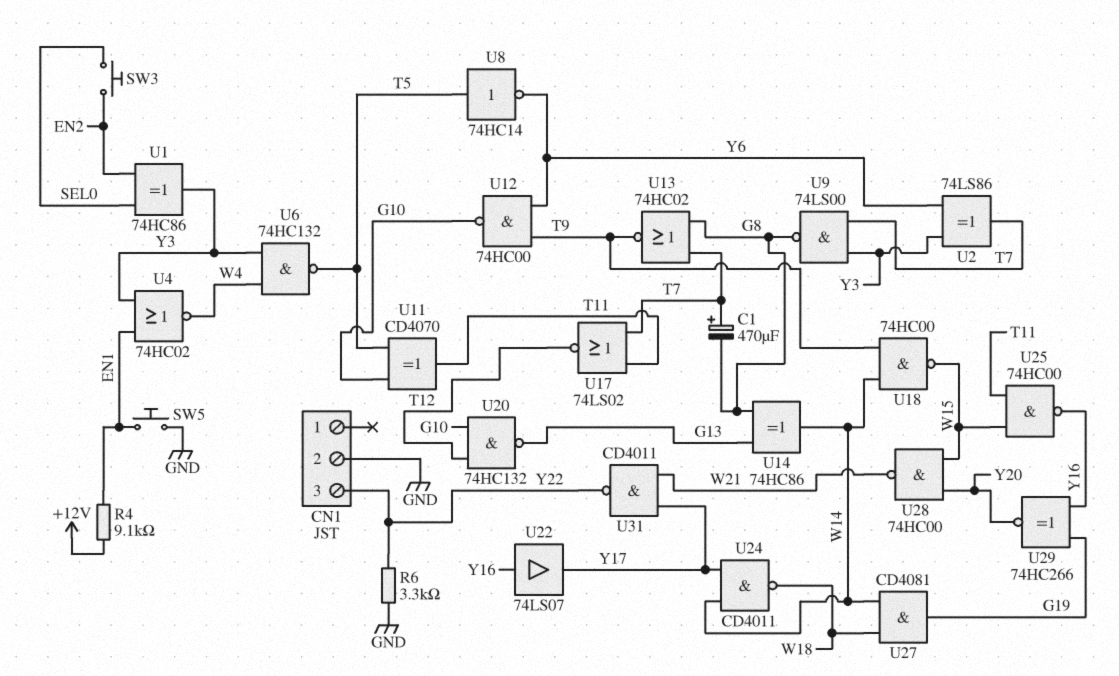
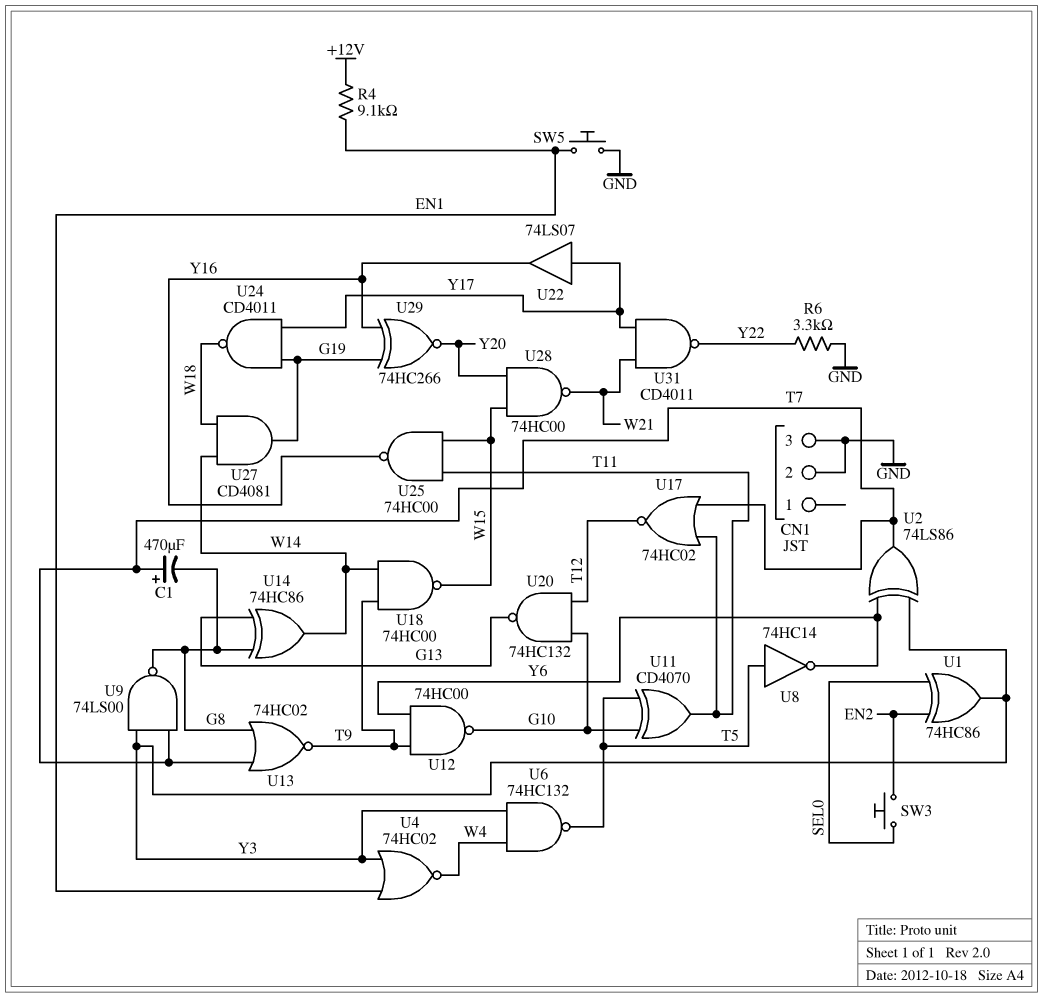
CN1 pin 3: Y22 -> GND
U17: NOR 74LS02 (in T7, in T11, out T12) -> NOR 74HC02 (in T7, in T11, out T12)
U22: buffer 74LS07 (in Y16, out Y17) -> buffer 74LS07 (in Y17, out Y16)
U24: NAND CD4011 (in W14, in Y17, out W18) -> NAND CD4011 (in G19, in Y17, out W18)

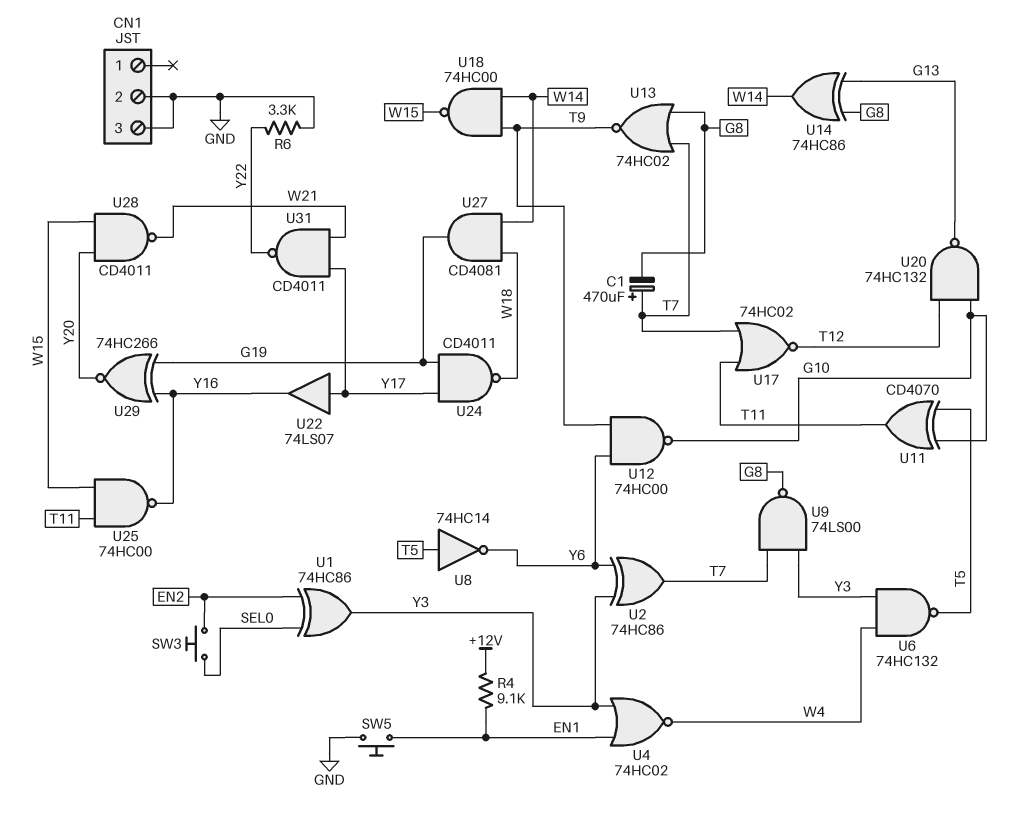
U2: XOR 74LS86 (in Y3, in Y6, out T7) -> XOR 74HC86 (in Y3, in Y6, out T7)
U28: NAND 74HC00 (in W15, in Y20, out W21) -> NAND CD4011 (in W15, in Y20, out W21)

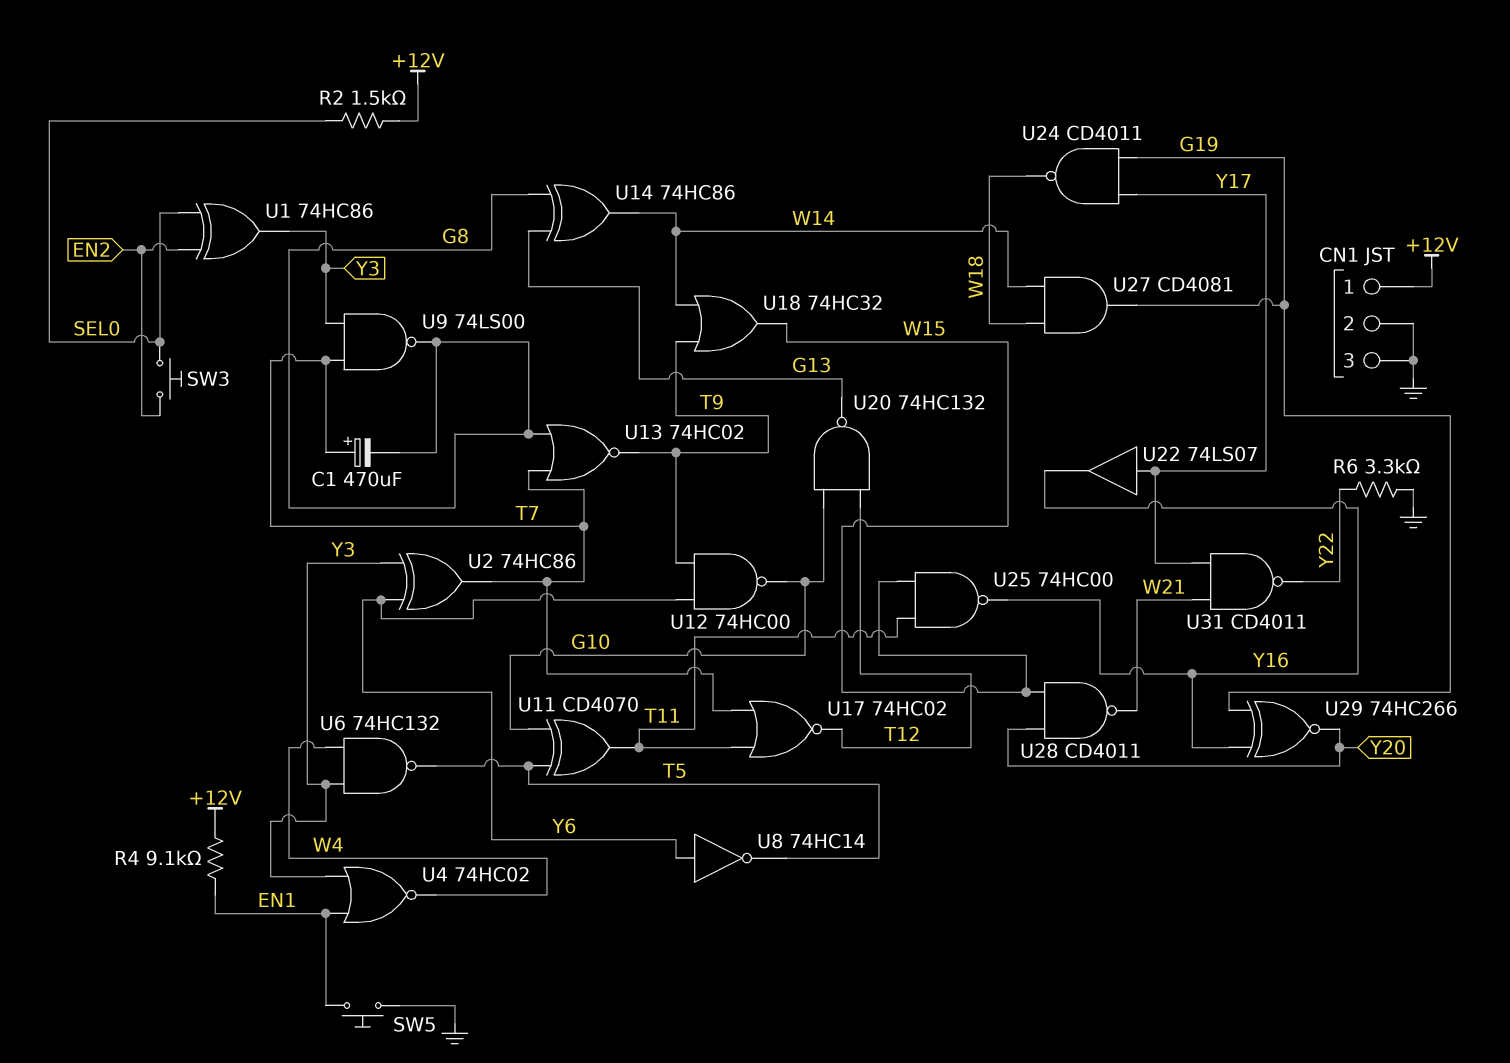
CN1 pin 1: none -> +12V
R2: none -> 1.5k (+12V, SEL0)
U8: NOT 74HC14 (in T5, out Y6) -> NOT 74HC14 (in Y6, out T5)
U18: NAND 74HC00 (in T9, in W14, out W15) -> OR 74HC32 (in T9, in W14, out W15)

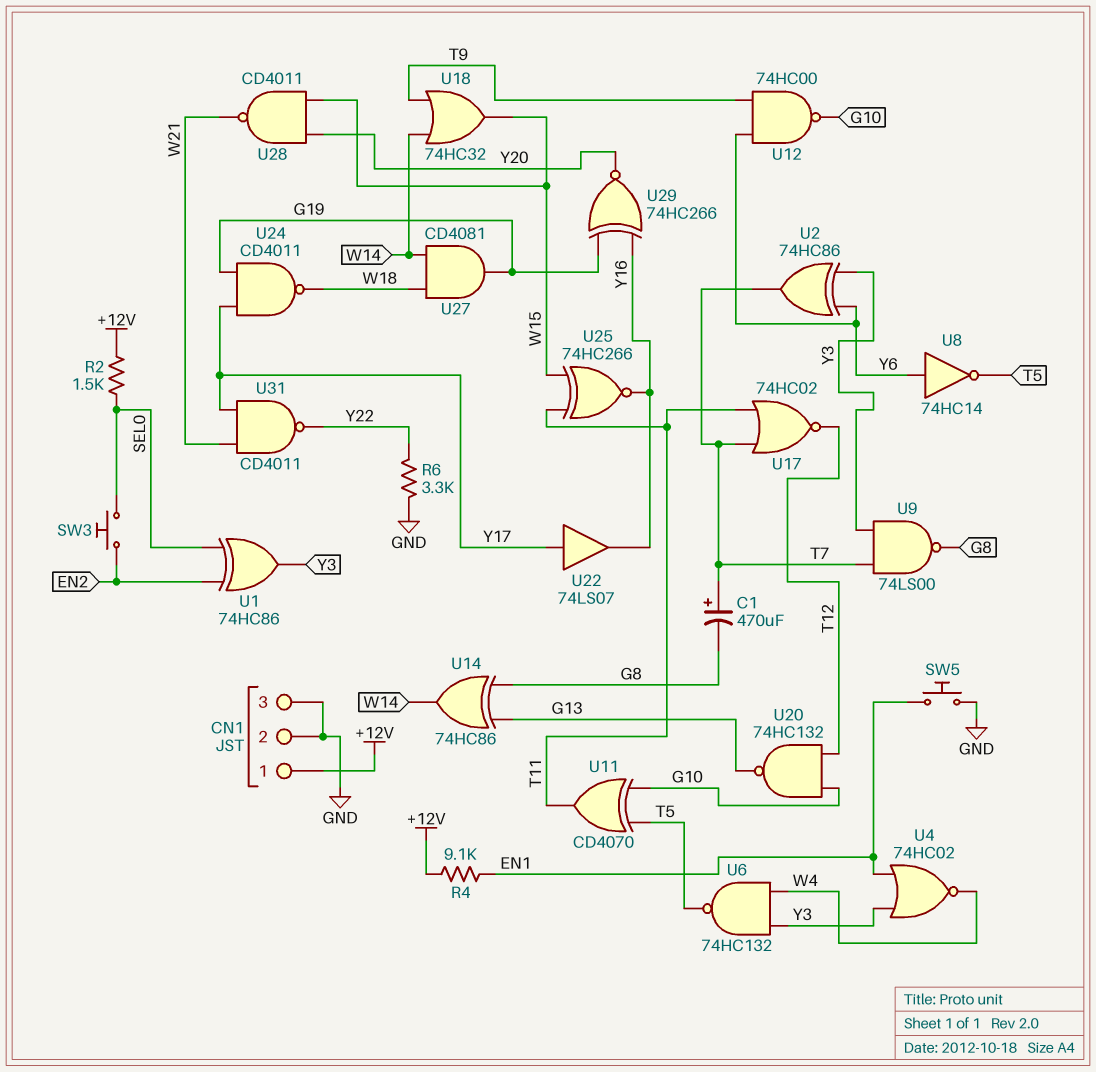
U13: NOR 74HC02 (in G8, in T7, out T9) -> none
U25: NAND 74HC00 (in T11, in W15, out Y16) -> XNOR 74HC266 (in T11, in W15, out Y16)

